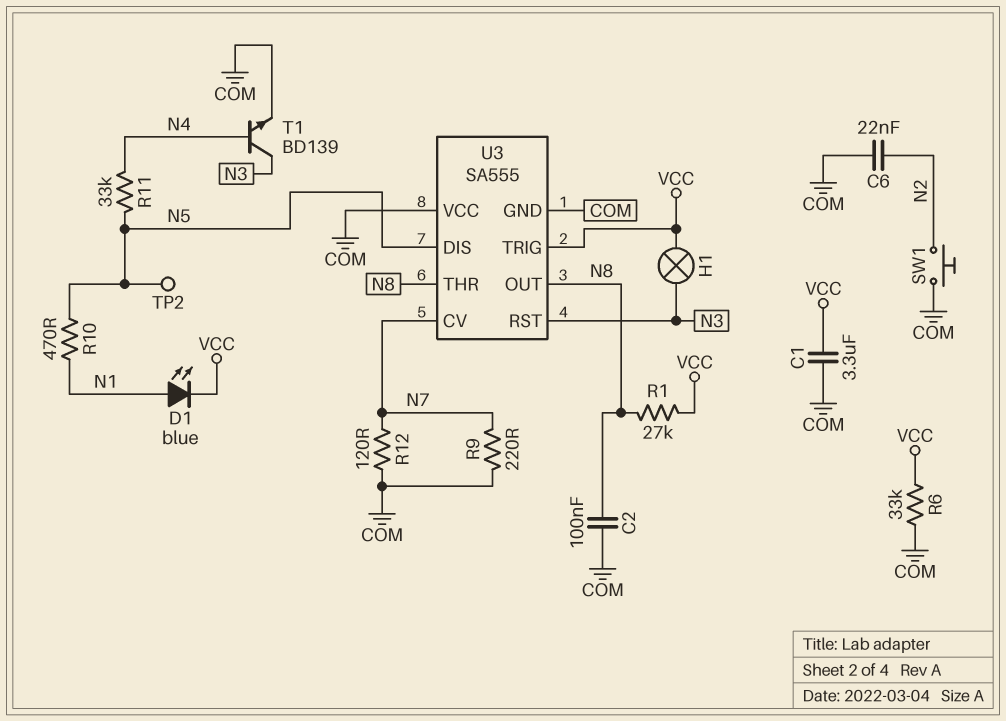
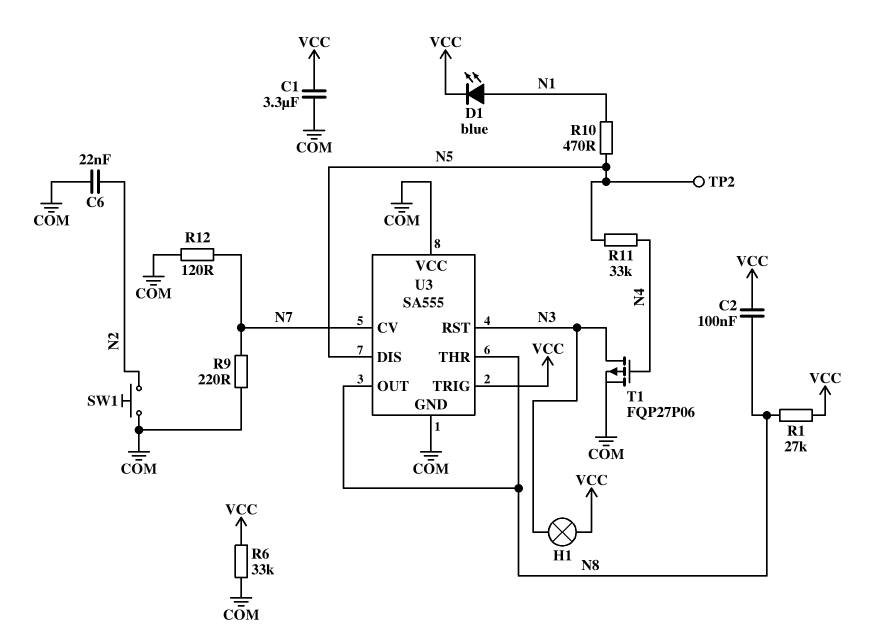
C2: 100nF (COM, N8) -> 100nF (N8, VCC)
T1: NPN BD139 (B N4, C N3, E COM) -> PMOS FQP27P06 (G N4, D N3, S COM)

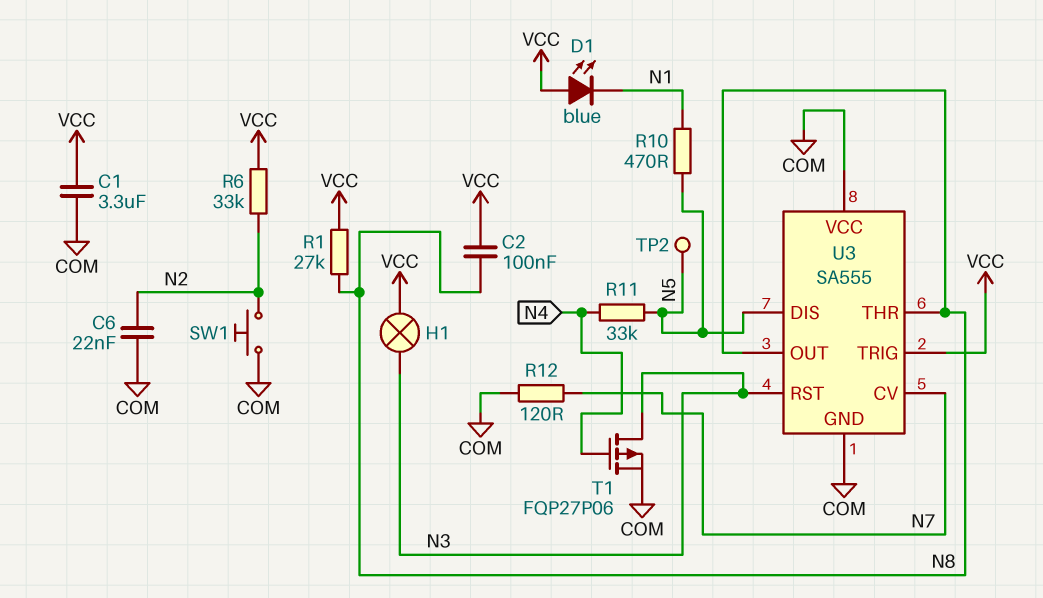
D1: LED blue (A N1, K VCC) -> LED blue (A VCC, K N1)
R6: 33k (COM, VCC) -> 33k (N2, VCC)
R9: 220 (COM, N7) -> none

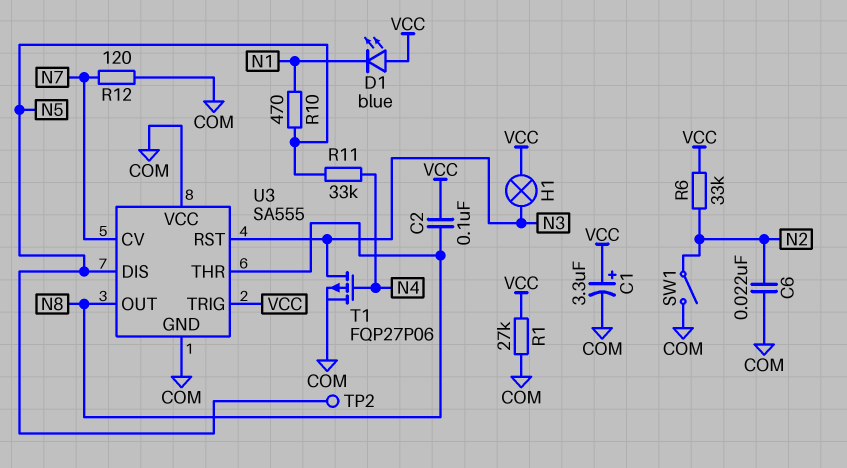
C1: 3.3uF (COM, VCC) -> 3.3uF (plus VCC, minus COM)
R1: 27k (N8, VCC) -> 27k (COM, VCC)
SW1: button (COM, N2) -> switch (COM, N2)

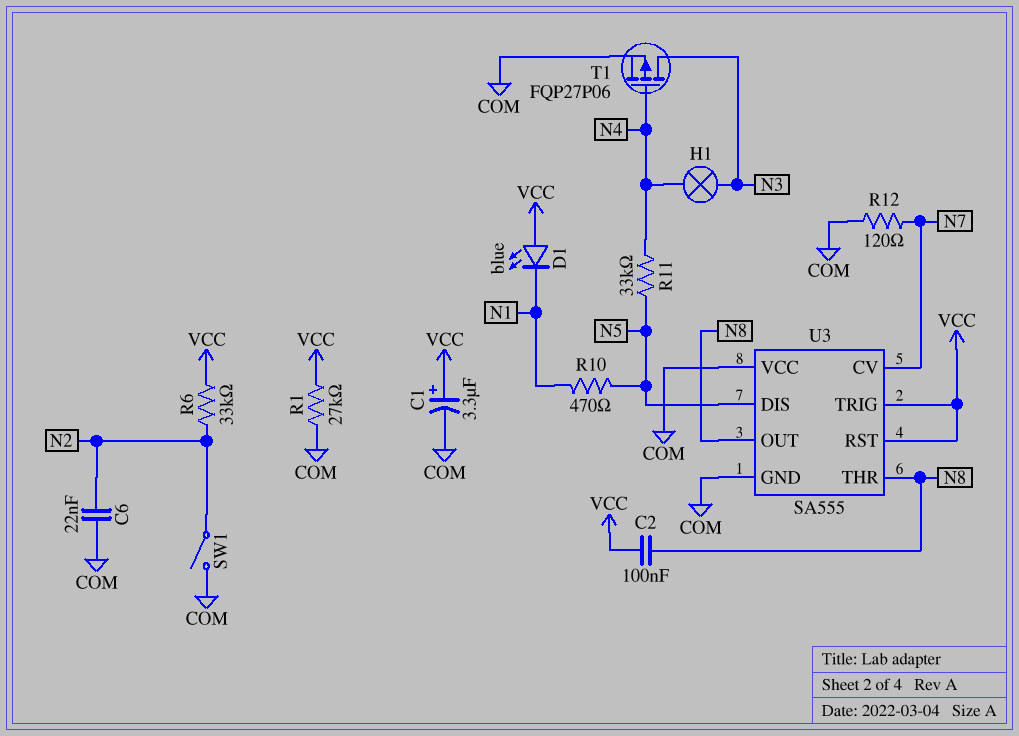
H1: lamp (N3, VCC) -> lamp (N3, N4)
TP2: test point (N5) -> none
U3 pin RST: N3 -> VCC

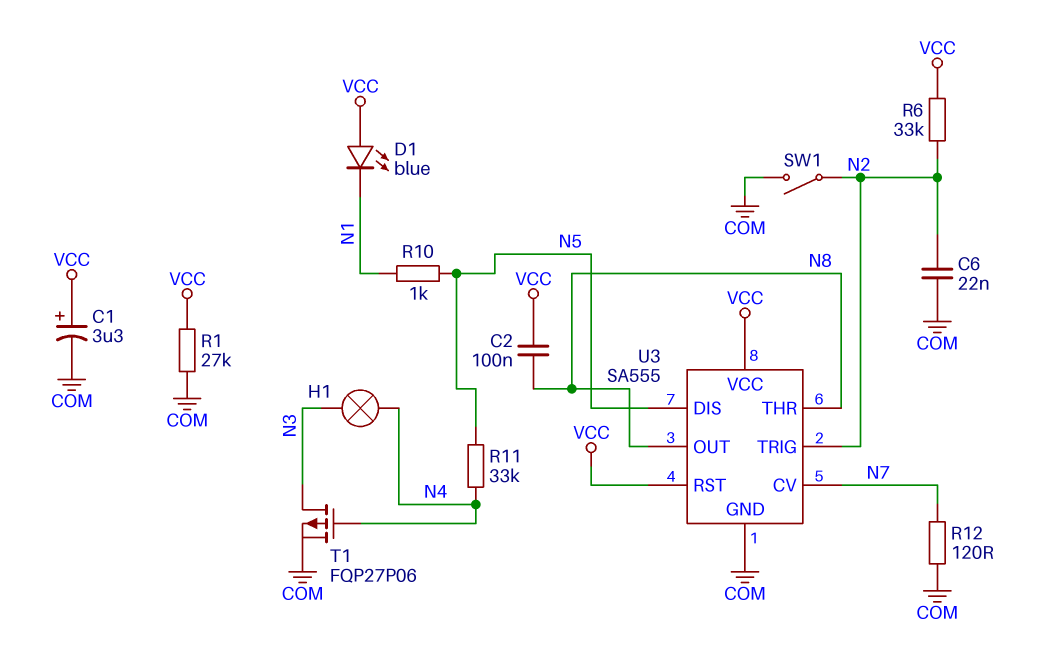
R10: 470 (N1, N5) -> 1k (N1, N5)
U3 pin TRIG: VCC -> N2
U3 pin VCC: COM -> VCC

